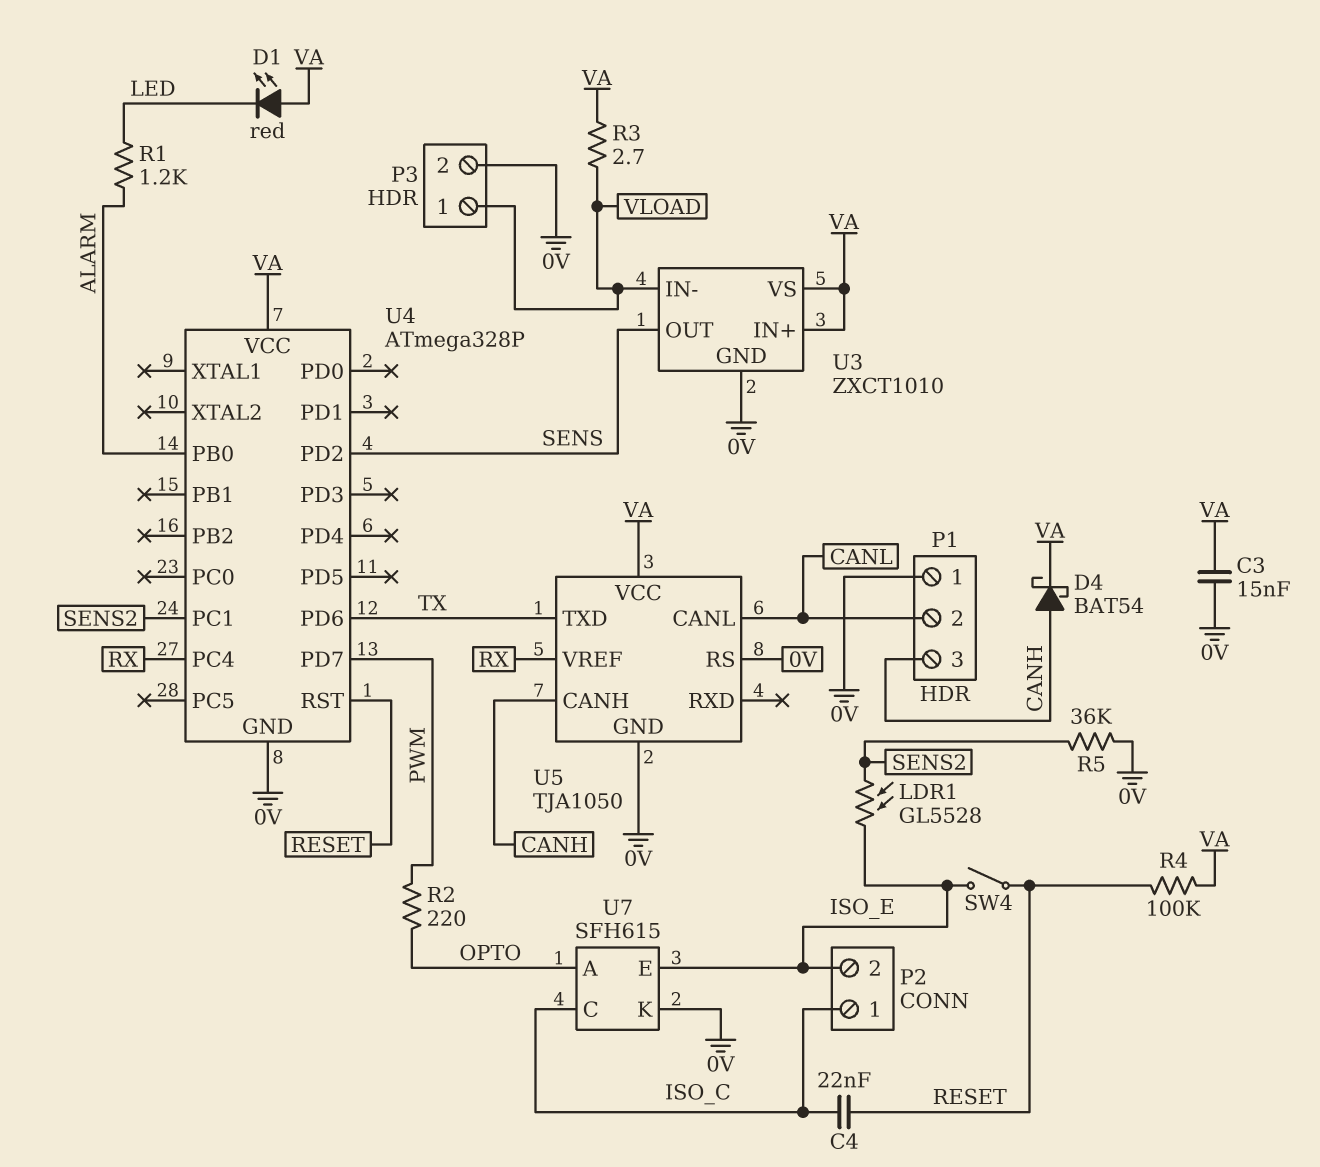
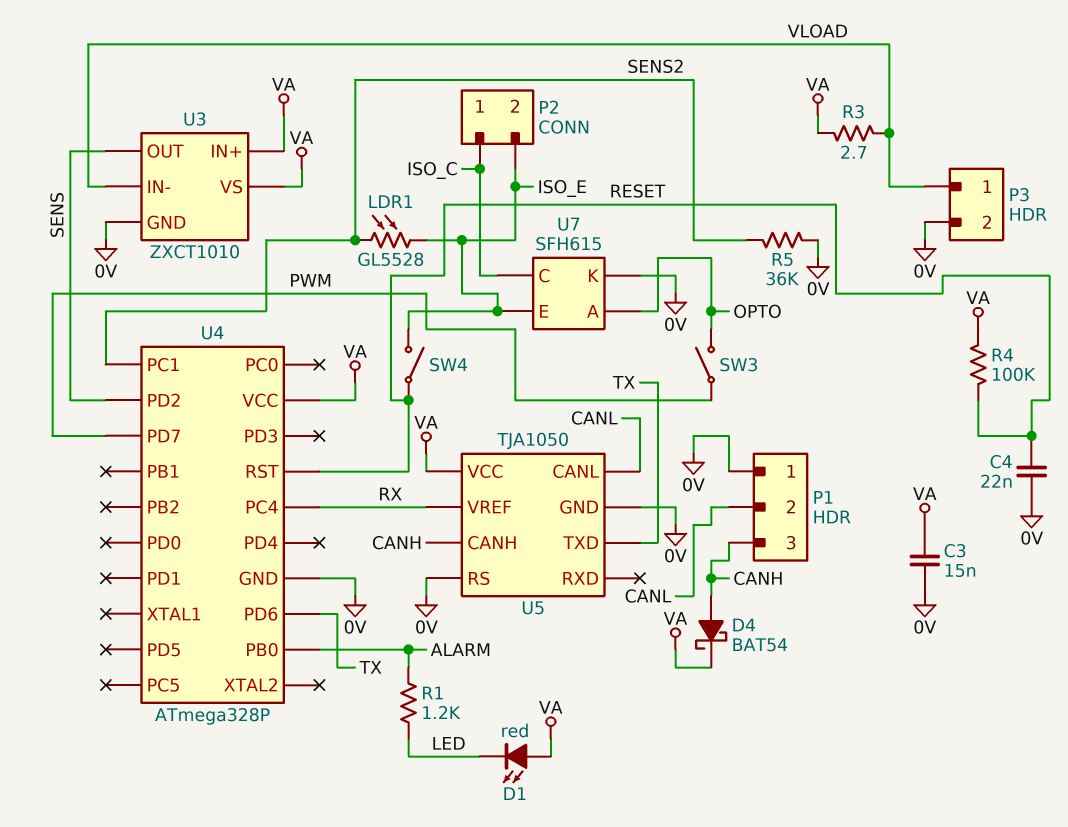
C4: 22nF (ISO_C, RESET) -> 22nF (0V, RESET)
R2: 220 (OPTO, PWM) -> none
SW3: none -> switch (OPTO, PWM)

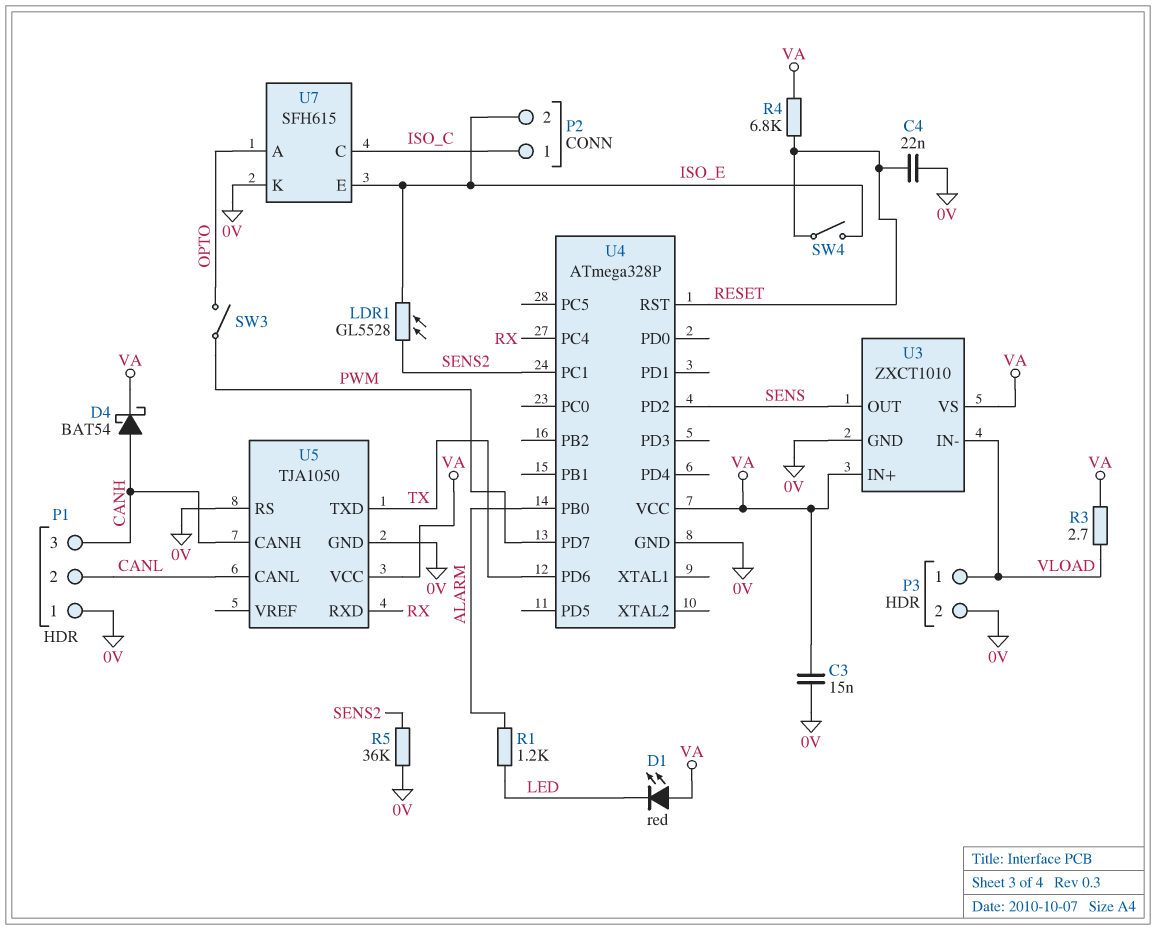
R4: 100k (RESET, VA) -> 6.8k (RESET, VA)
U5 pin RXD: none -> RX
U5 pin VREF: RX -> none

